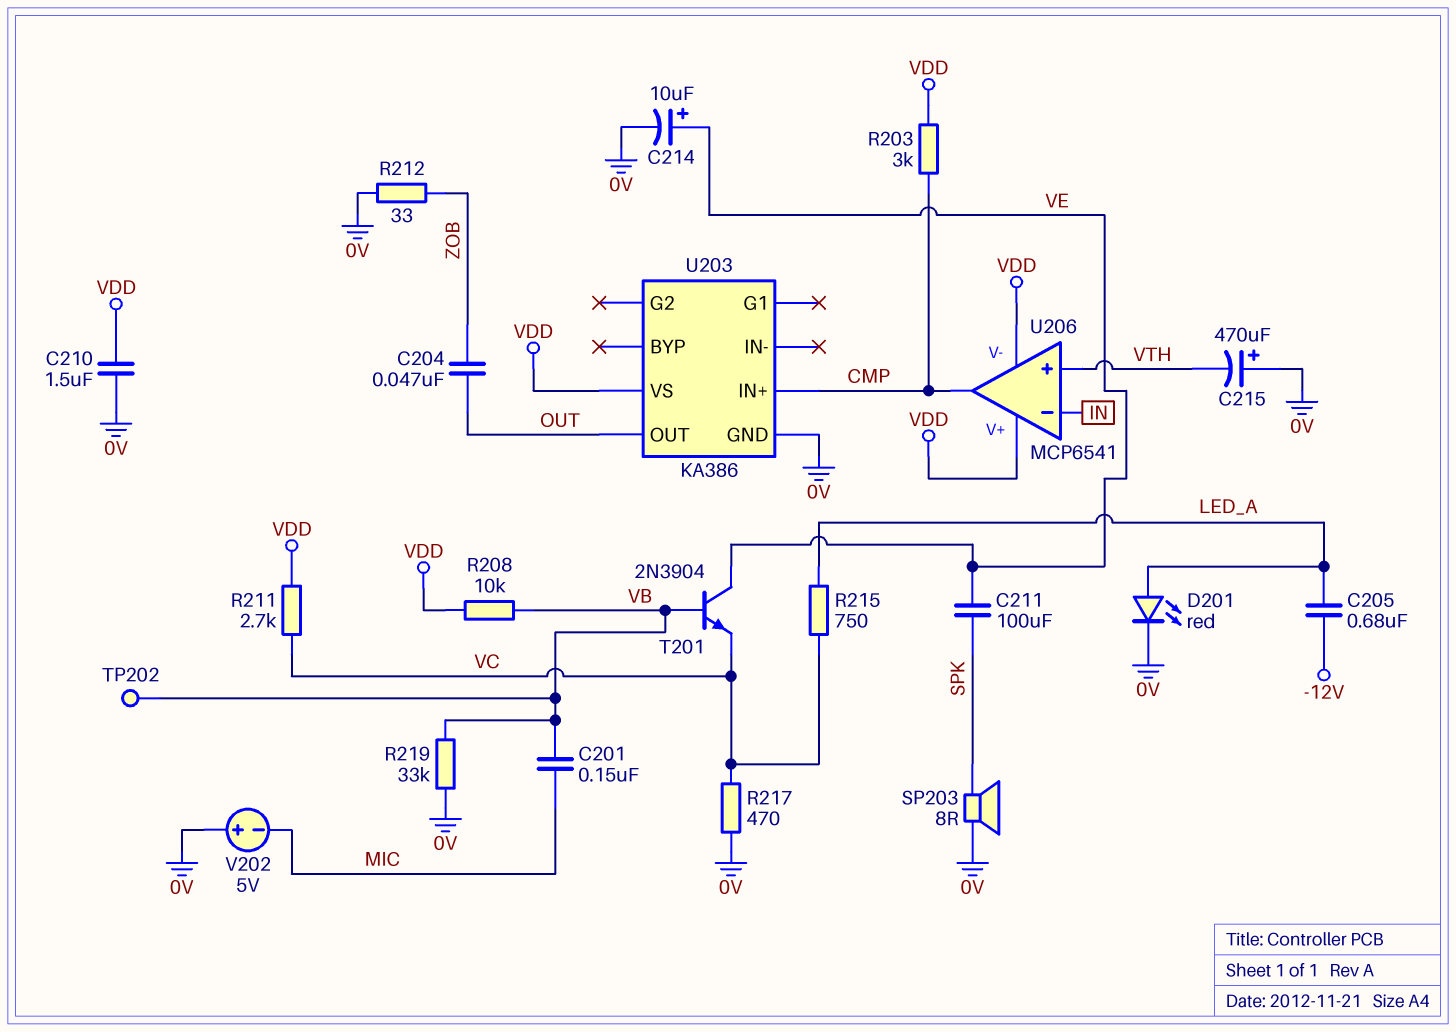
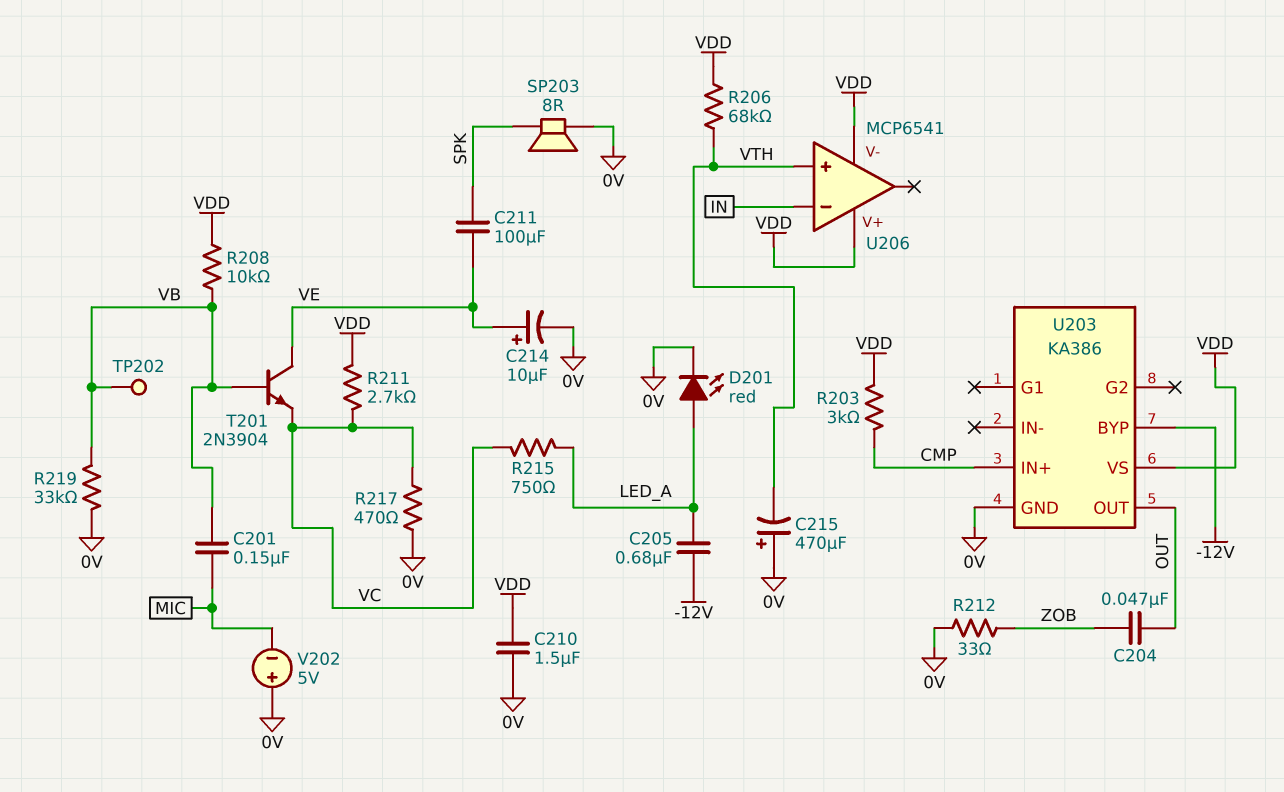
R206: none -> 68k (VDD, VTH)
U203 pin BYP: none -> -12V
U206 pin out: CMP -> none

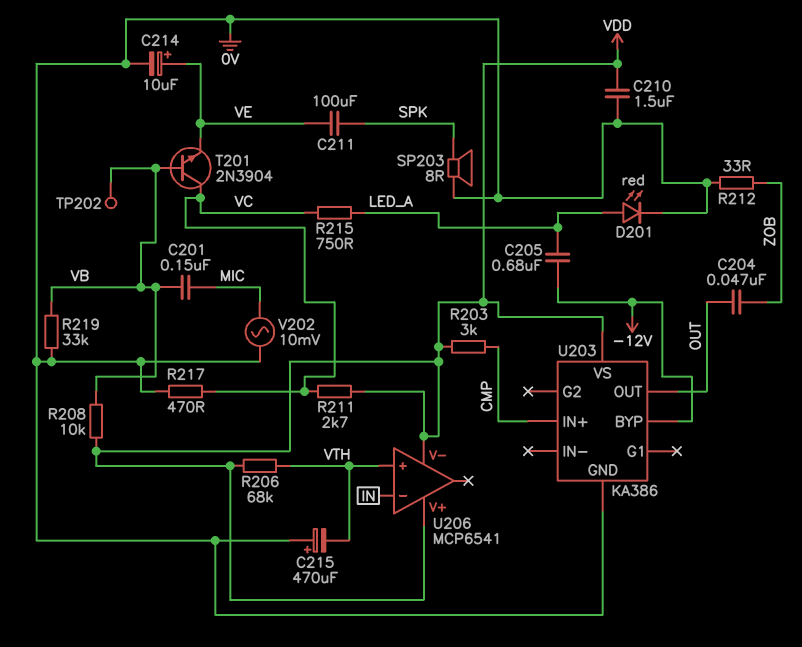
T201: NPN 2N3904 (B VB, C VE, E VC) -> NPN 2N3904 (B VB, C VC, E VE)
V202: 5V (plus 0V, minus MIC) -> AC 10mV (0V, MIC)

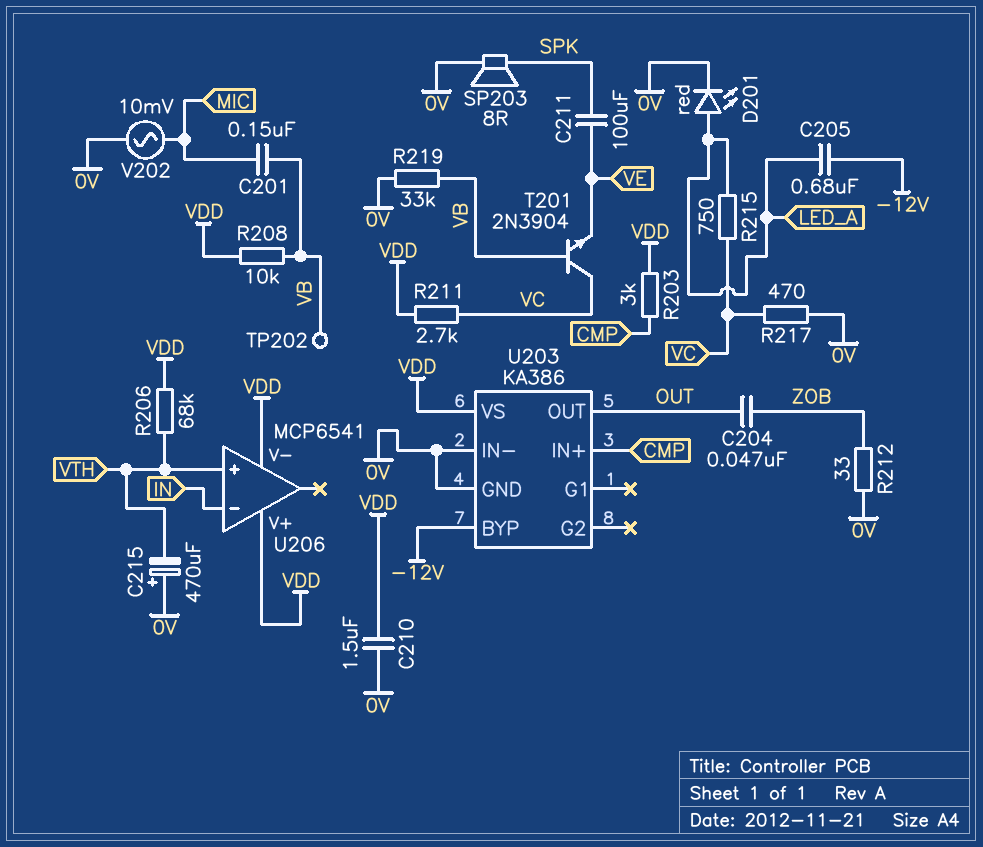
C214: 10uF (plus VE, minus 0V) -> none
U203 pin IN-: none -> 0V

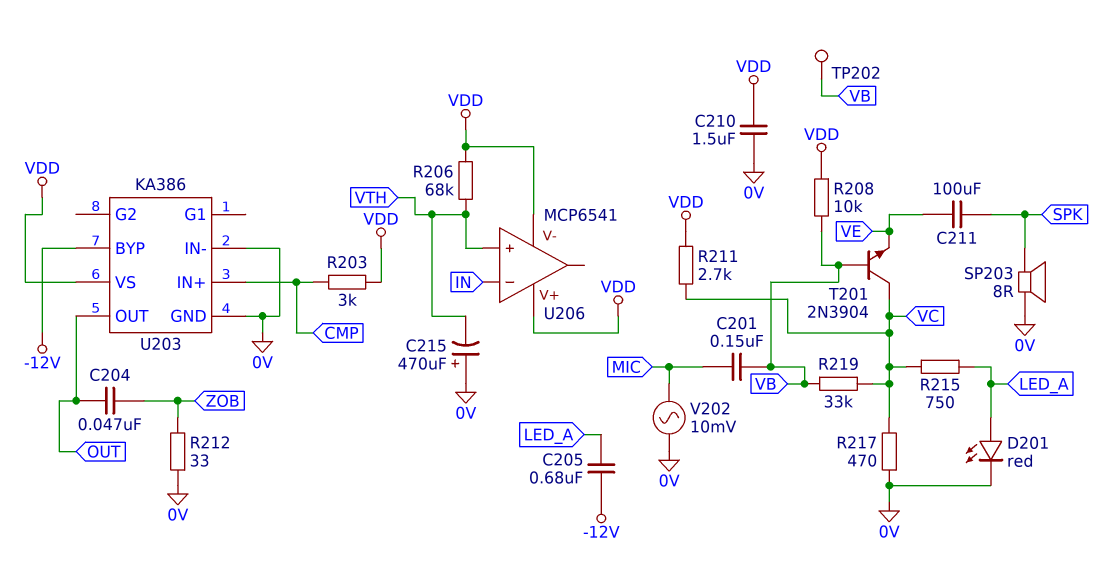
R219: 33k (0V, VB) -> 33k (VB, VC)

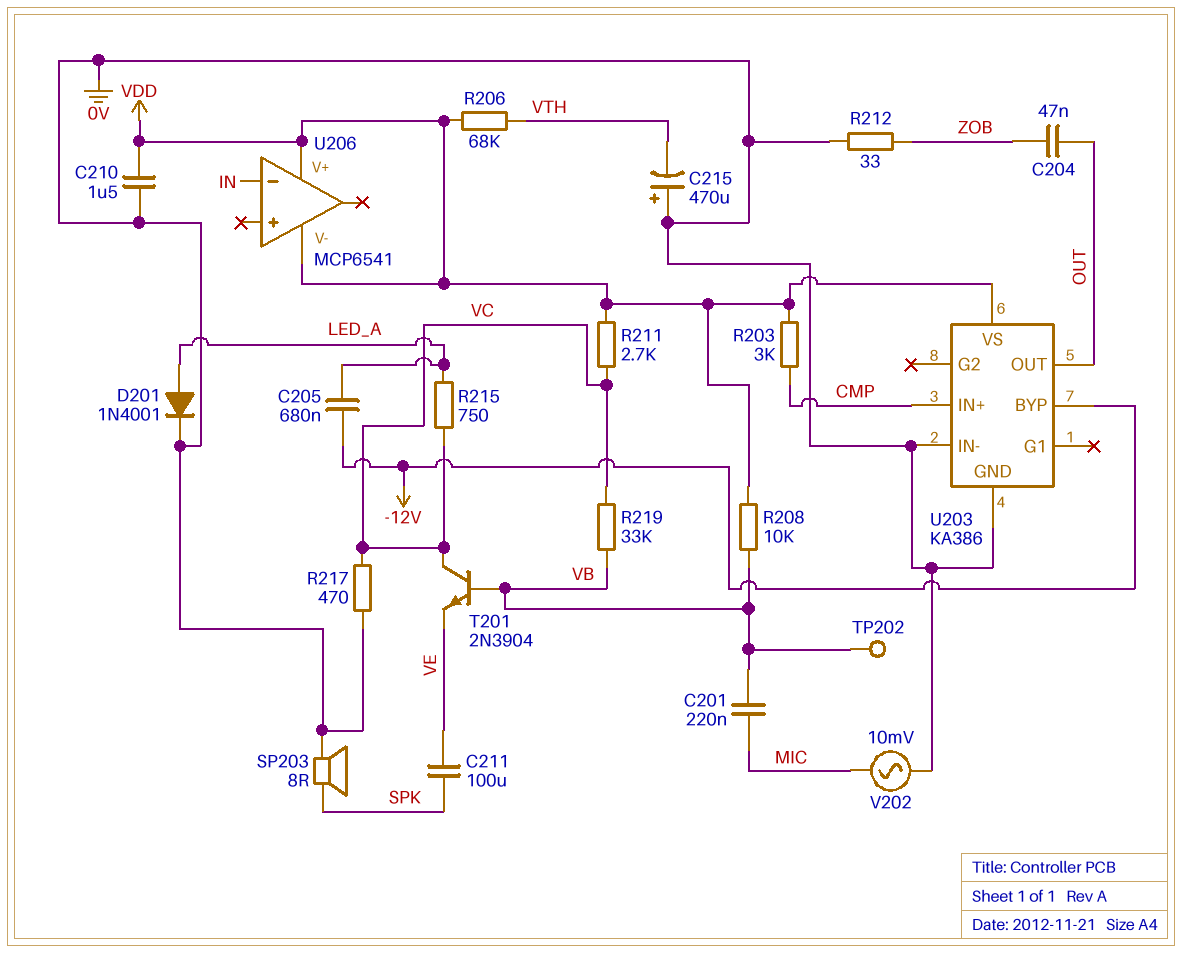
C201: 150nF (MIC, VB) -> 220nF (MIC, VB)
D201: LED red (A LED_A, K 0V) -> diode 1N4001 (A LED_A, K 0V)
U206 pin in+: VTH -> none

